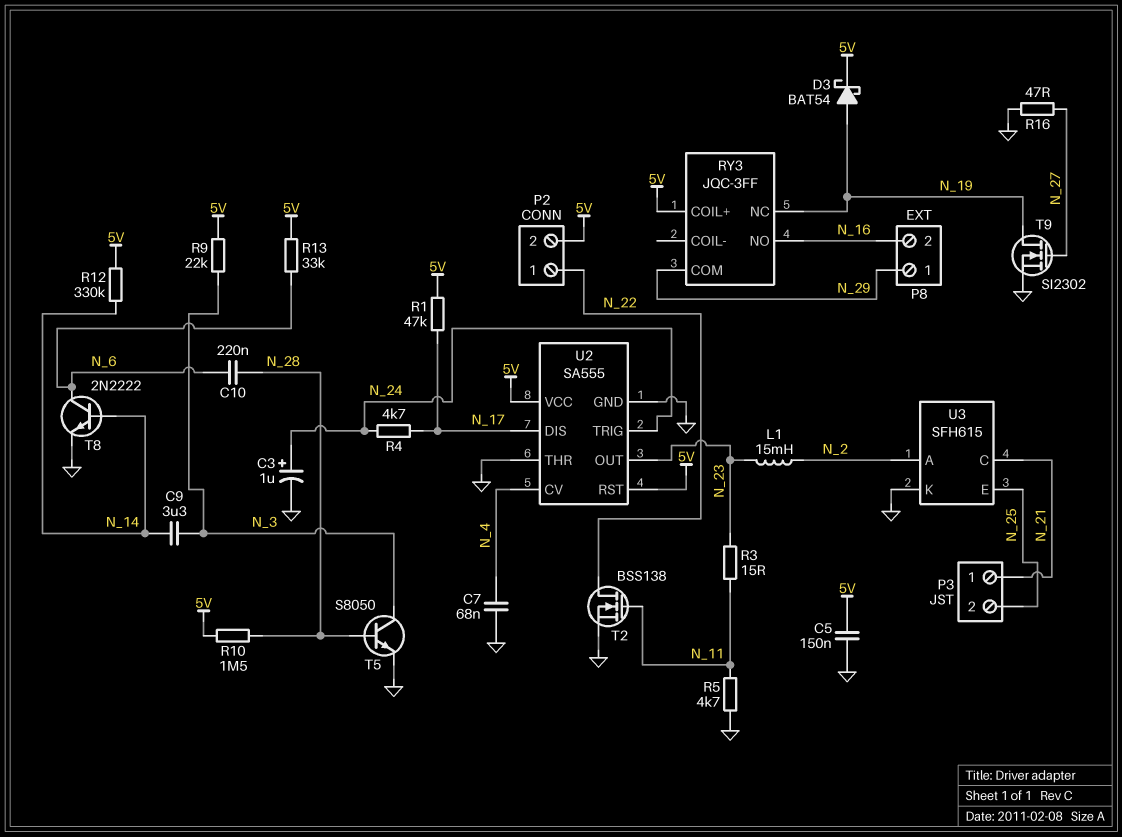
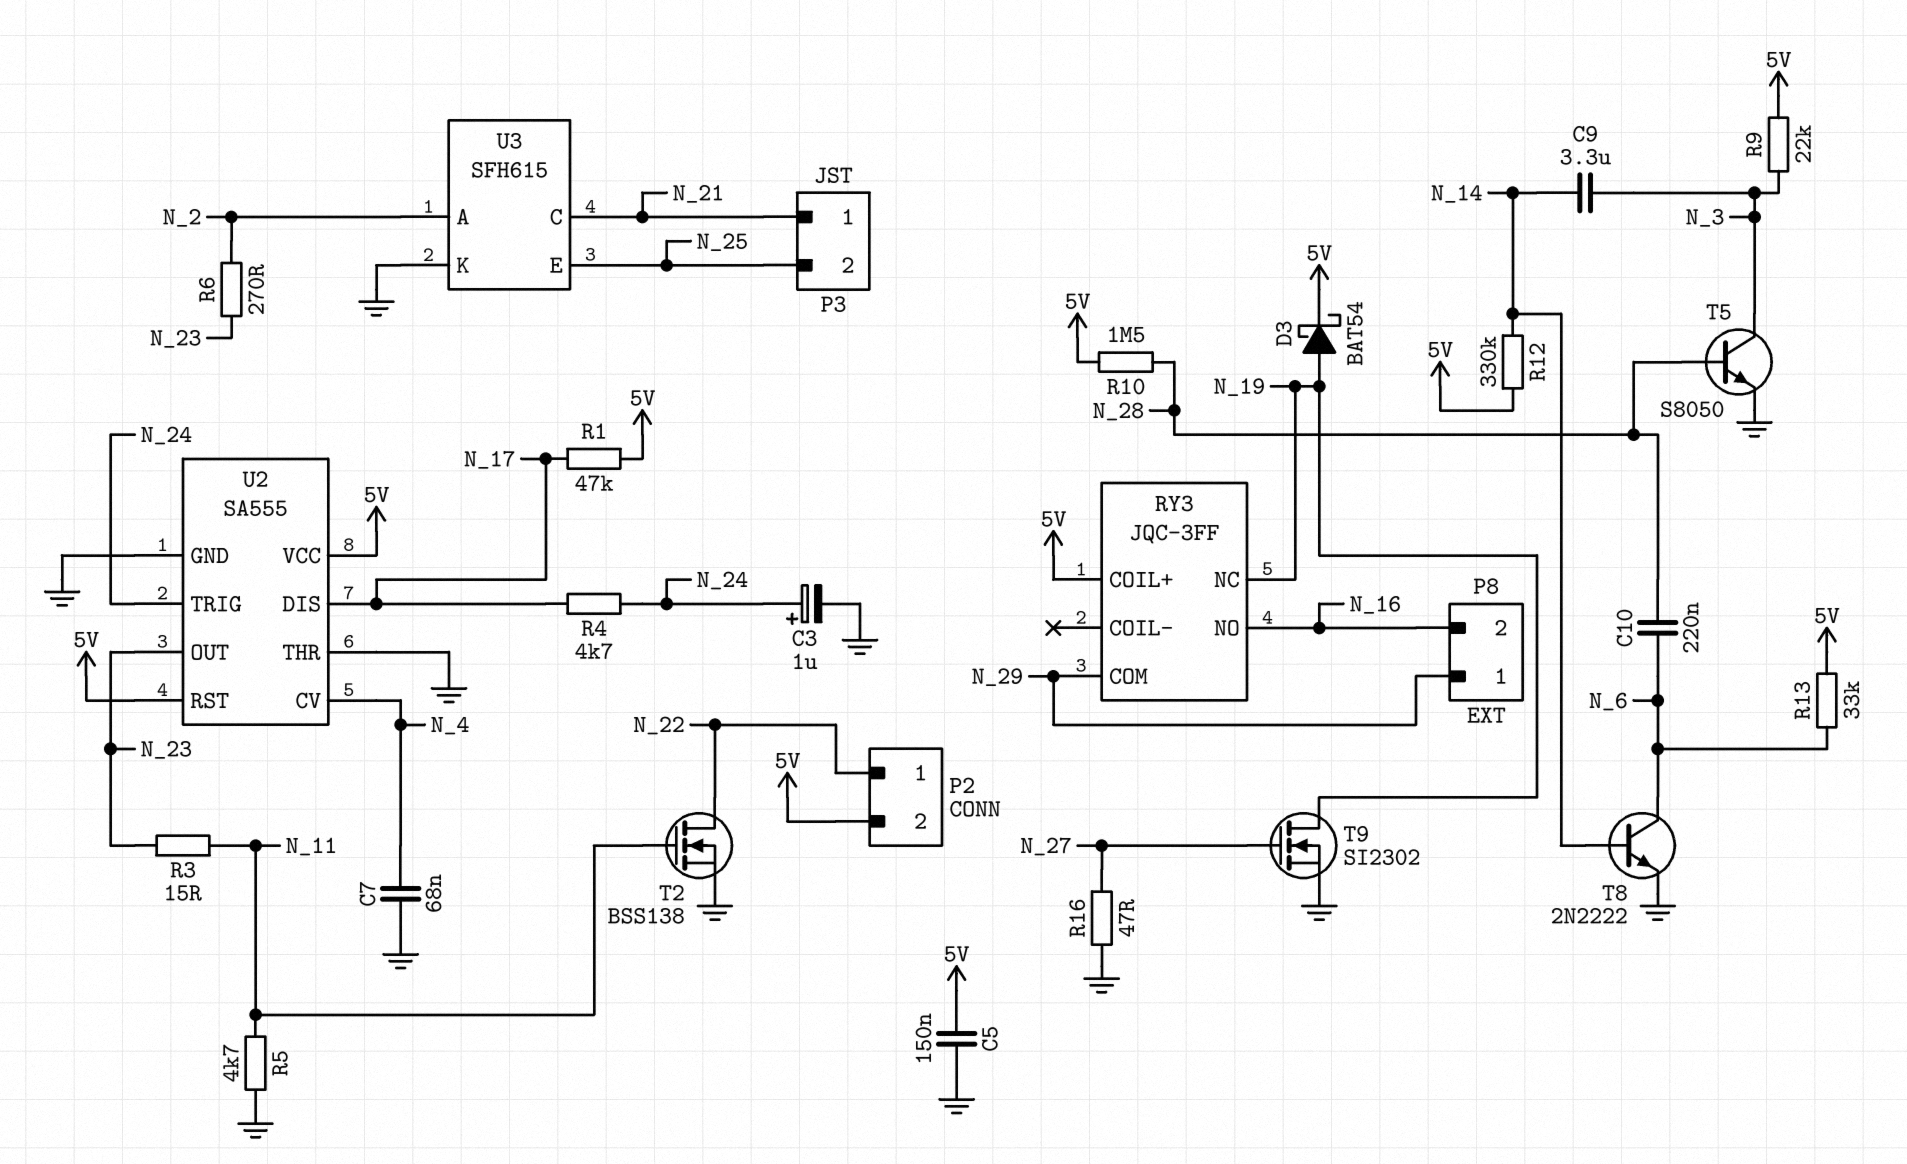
L1: 15mH (N_2, N_23) -> none
R6: none -> 270 (N_2, N_23)

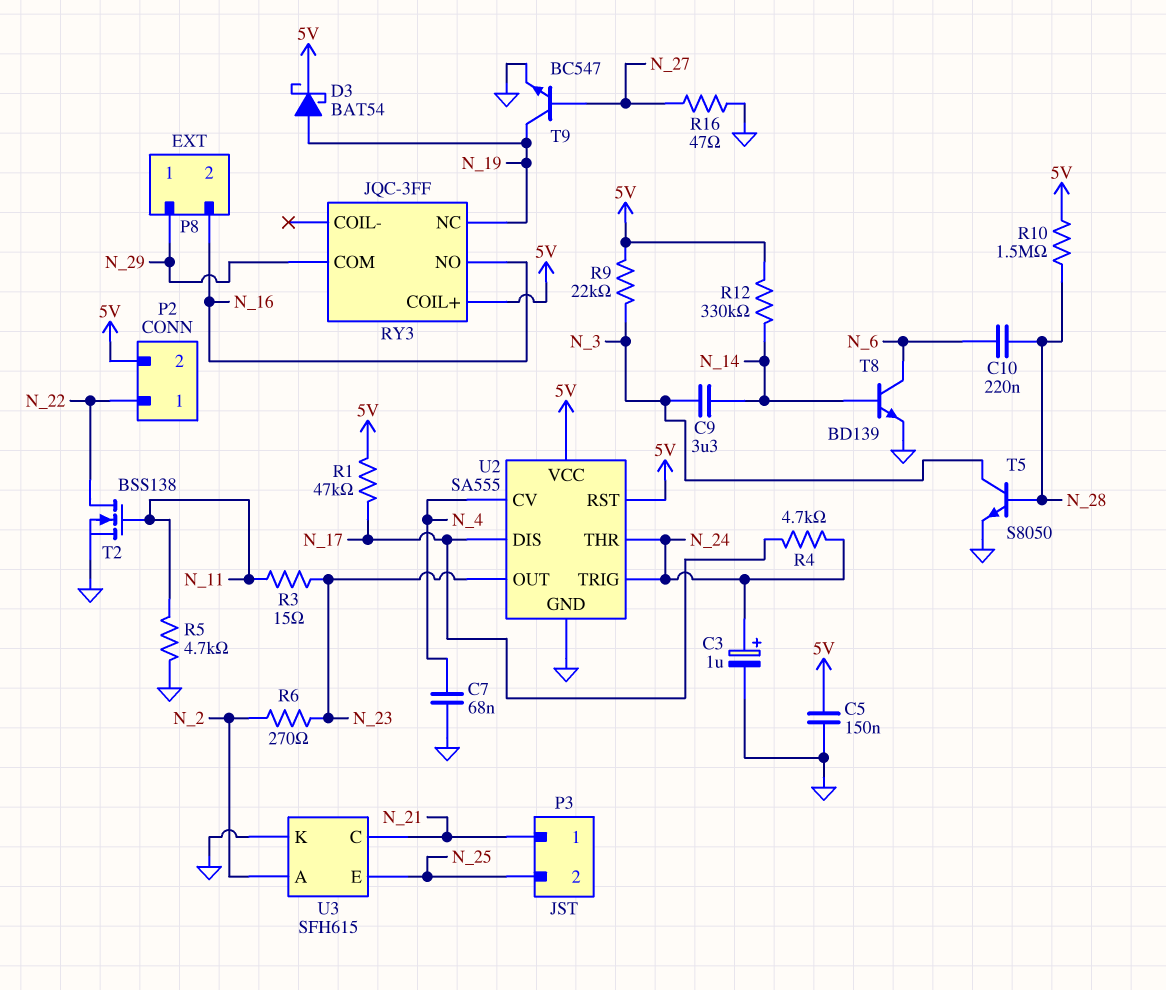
R13: 33k (5V, N_6) -> none
T8: NPN 2N2222 (B N_14, C N_6, E GND) -> NPN BD139 (B N_14, C N_6, E GND)
T9: NMOS SI2302 (G N_27, D N_19, S GND) -> NPN BC547 (B N_27, C N_19, E GND)
U2 pin THR: GND -> N_24

